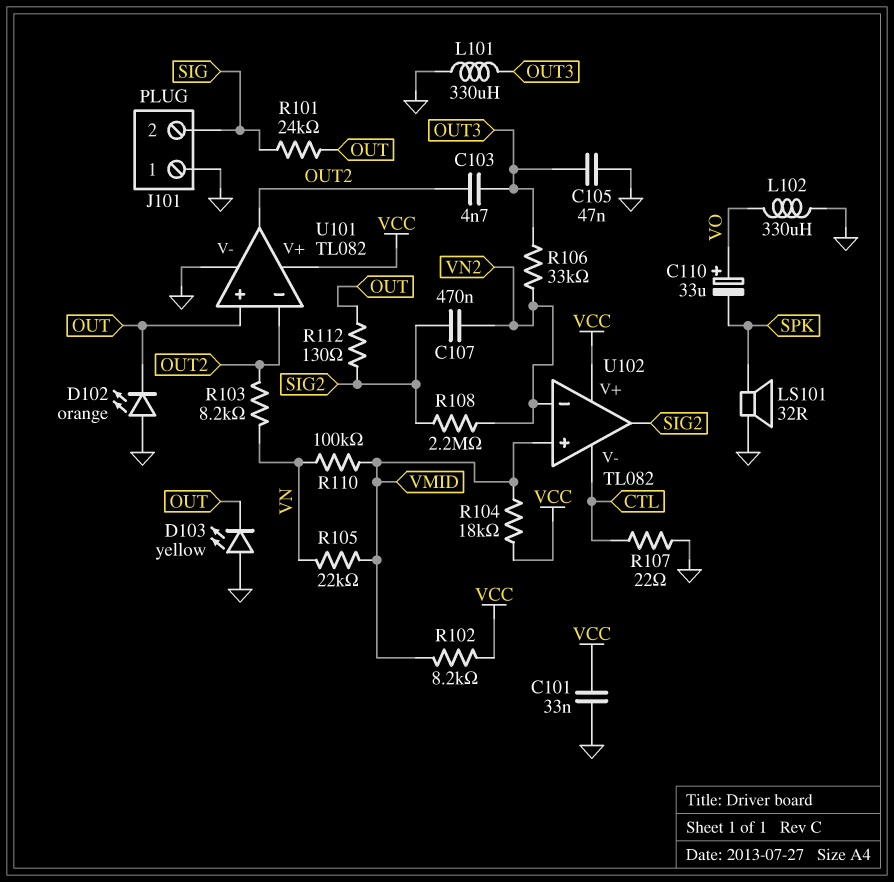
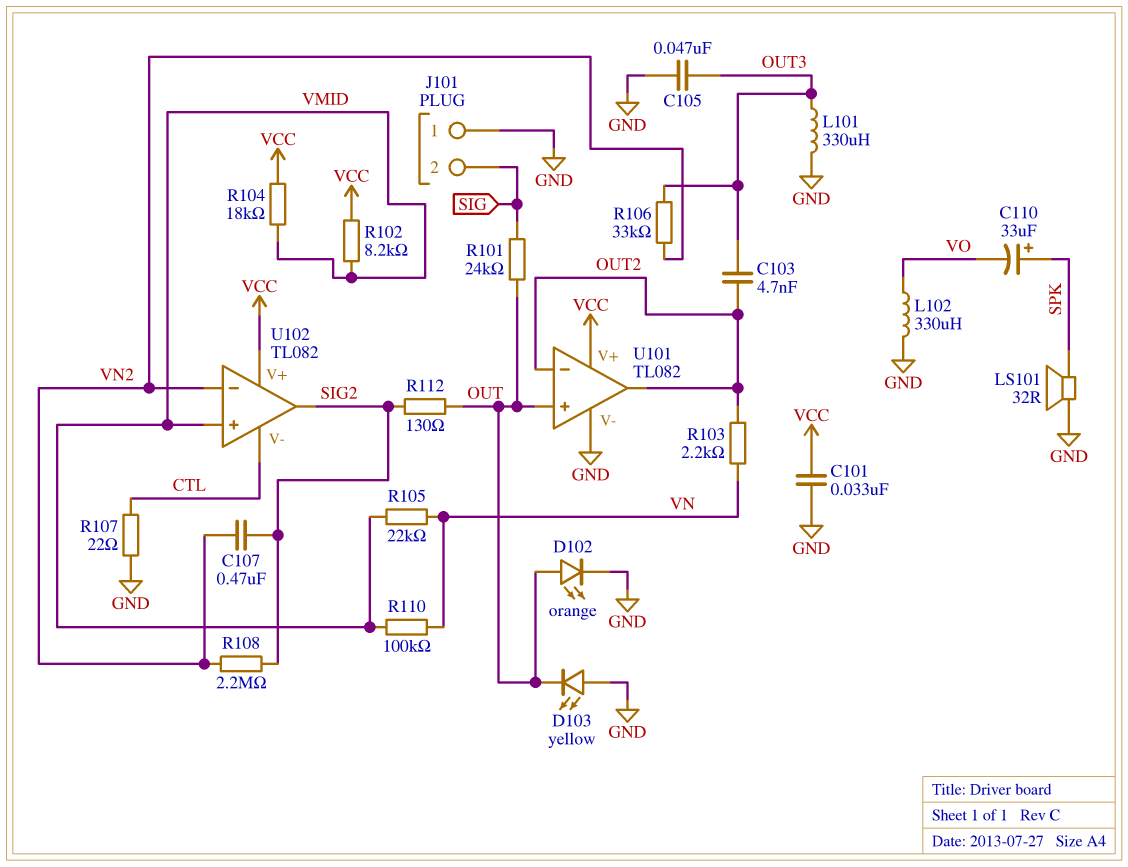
C110: 33uF (plus VO, minus SPK) -> 33uF (plus SPK, minus VO)
D102: LED orange (A GND, K OUT) -> LED orange (A OUT, K GND)
R103: 8.2k (OUT2, VN) -> 2.2k (OUT2, VN)

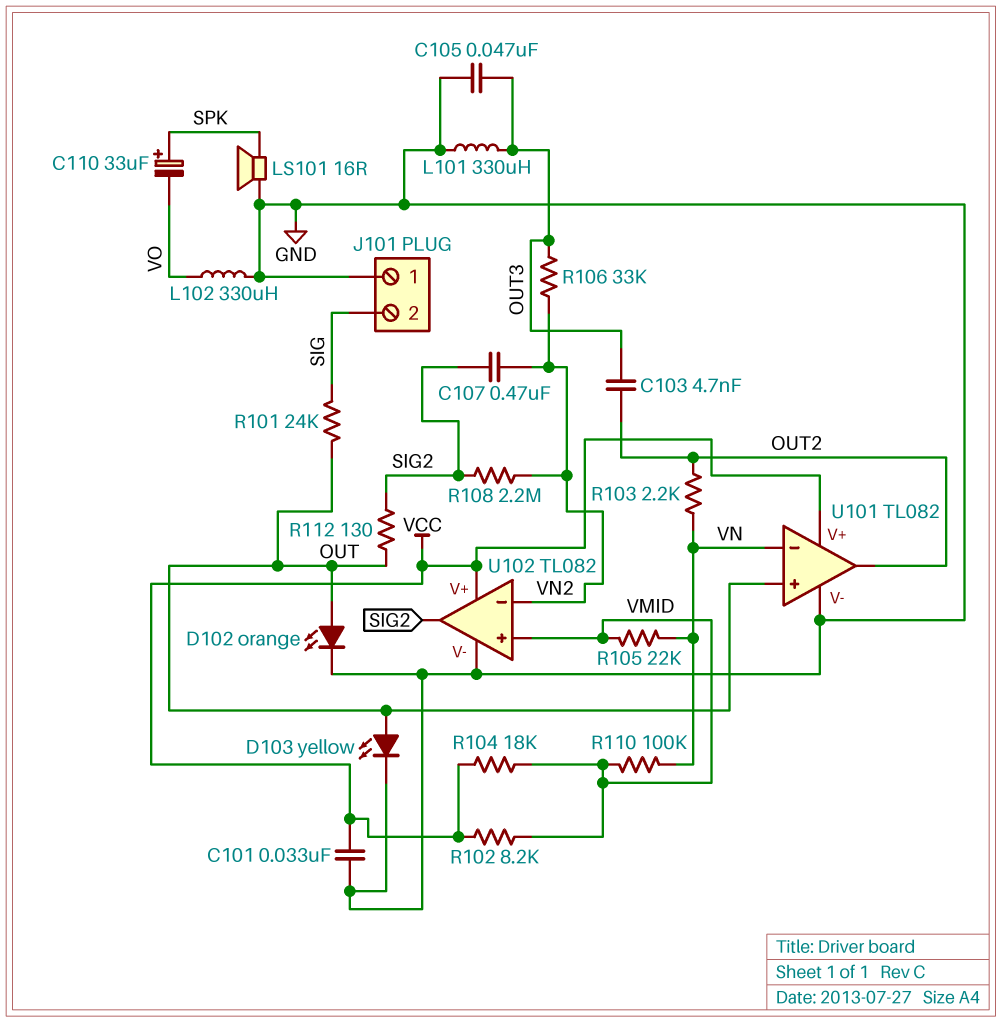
D103: LED yellow (A GND, K OUT) -> LED yellow (A OUT, K GND)
LS101: speaker 32R (GND, SPK) -> speaker 16R (GND, SPK)
R107: 22 (CTL, GND) -> none
U101 pin in-: OUT2 -> VN
U102 pin V-: CTL -> GND

